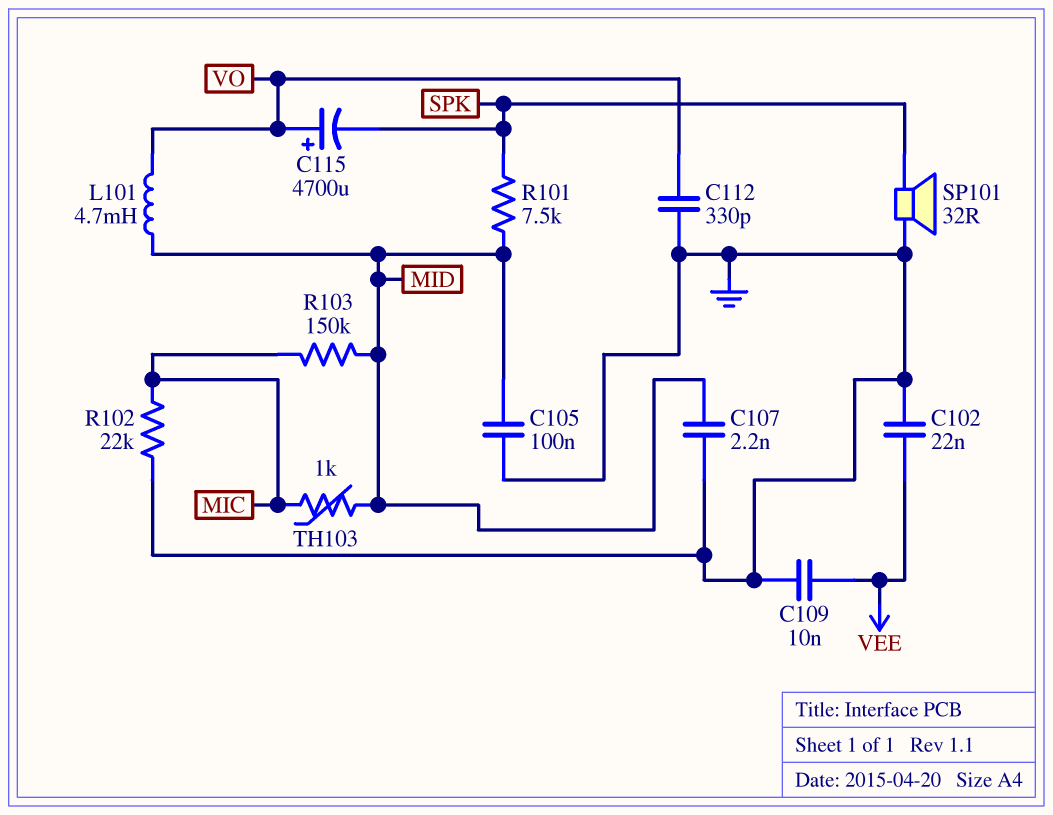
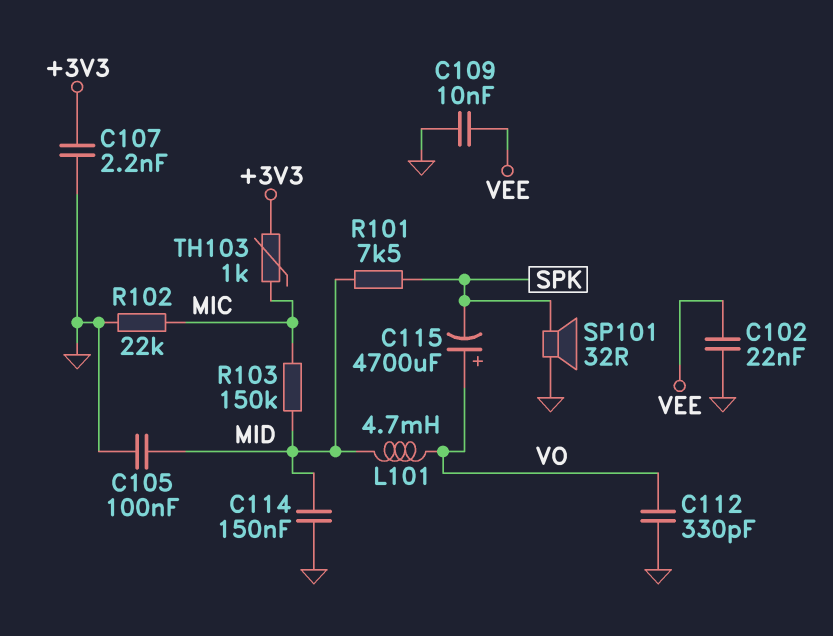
C107: 2.2nF (GND, MID) -> 2.2nF (+3V3, GND)
C114: none -> 150nF (GND, MID)
TH103: 1k (MIC, MID) -> 1k (+3V3, MIC)

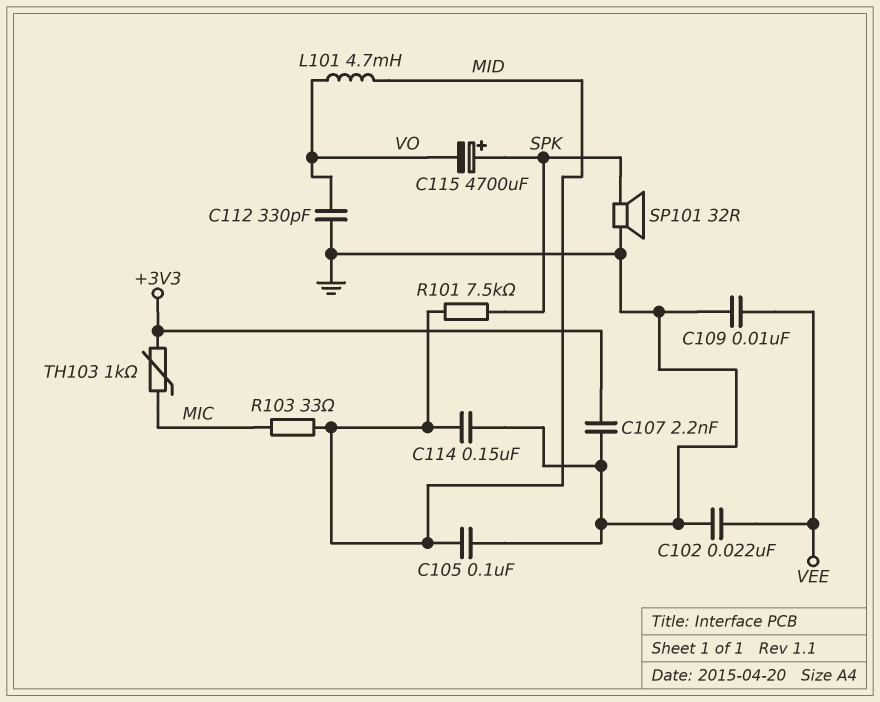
C115: 4700uF (plus VO, minus SPK) -> 4700uF (plus SPK, minus VO)
R102: 22k (GND, MIC) -> none
R103: 150k (MIC, MID) -> 33 (MIC, MID)

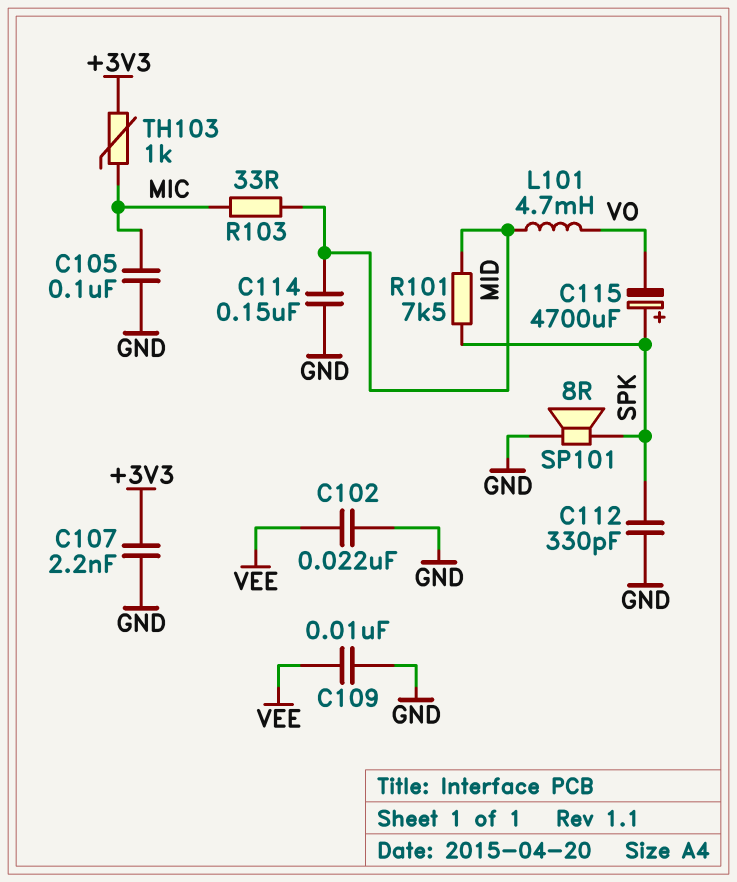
C105: 100nF (GND, MID) -> 100nF (GND, MIC)
C112: 330pF (GND, VO) -> 330pF (GND, SPK)
SP101: speaker 32R (GND, SPK) -> speaker 8R (GND, SPK)

